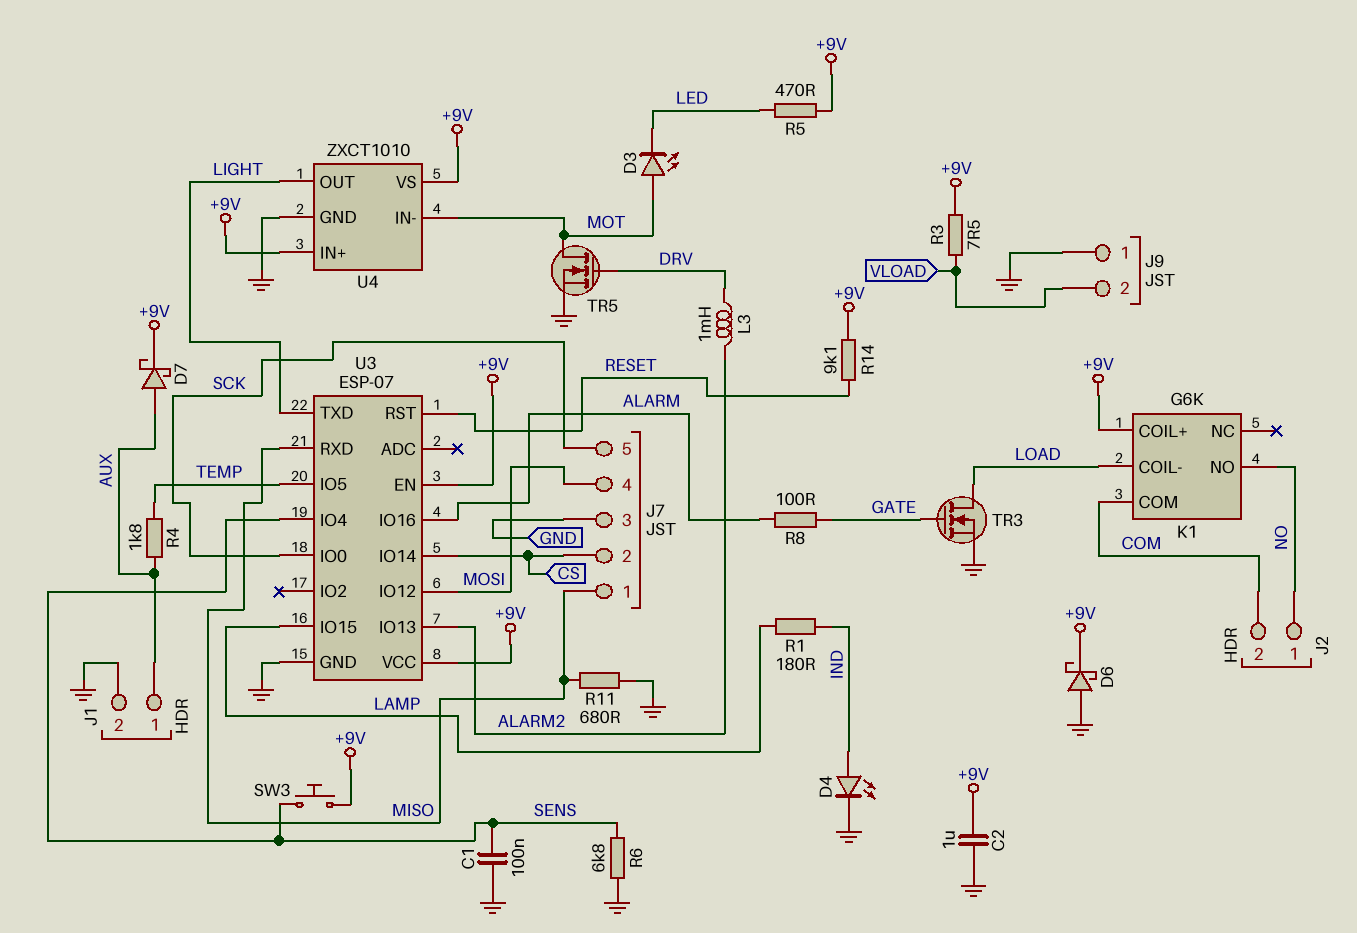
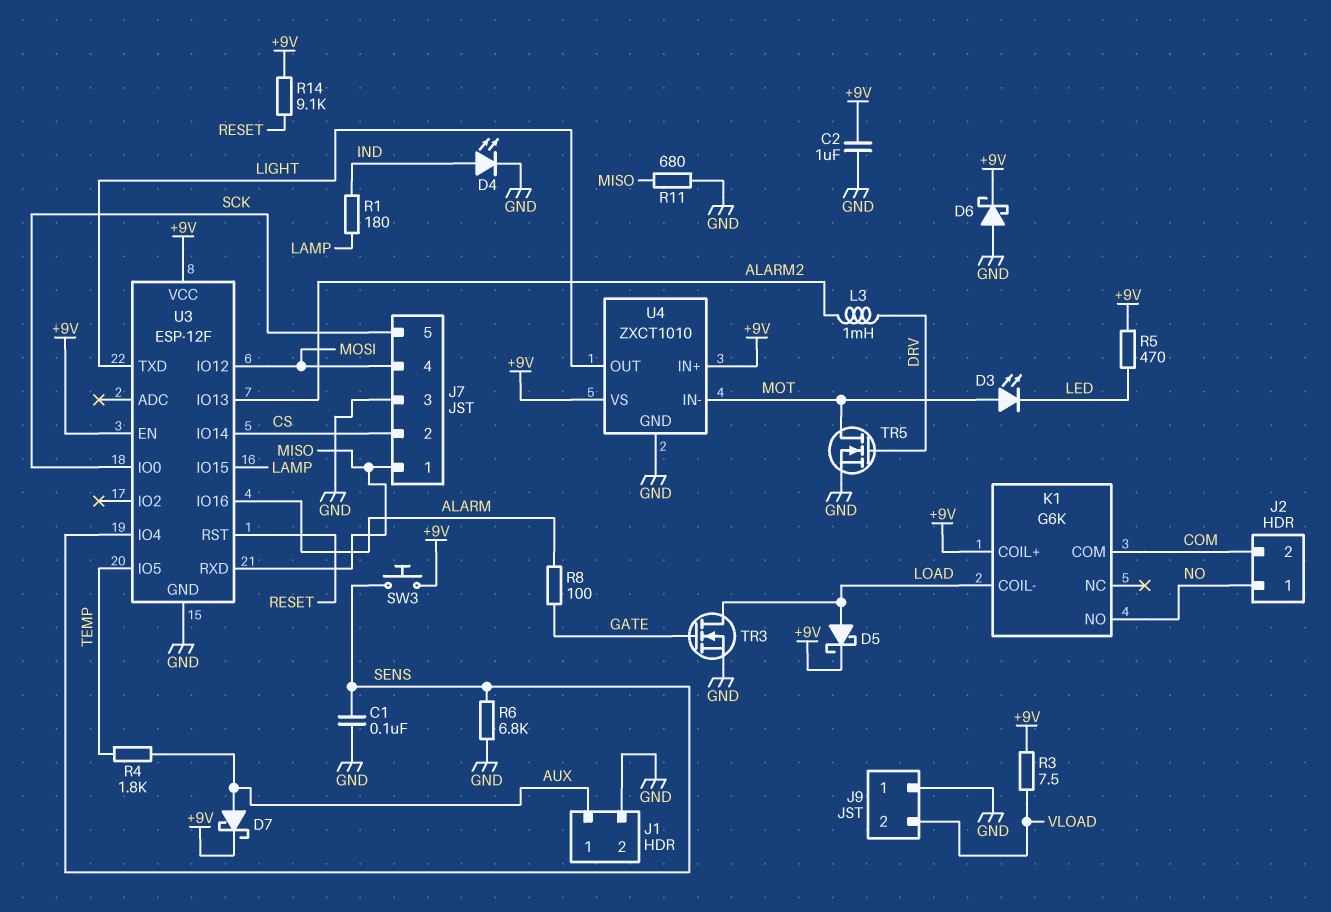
D5: none -> schottky (A LOAD, K +9V)
U3: ESP-07 -> ESP-12F

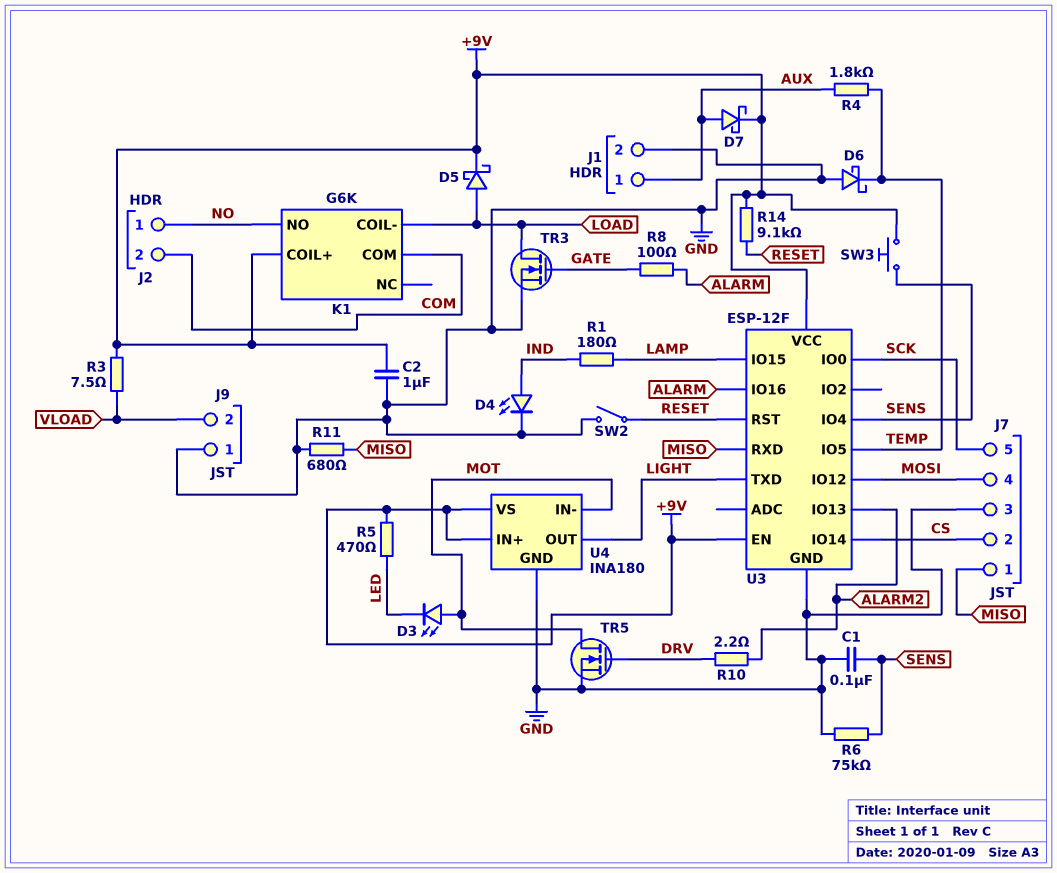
D6: schottky (A GND, K +9V) -> schottky (A GND, K TEMP)
L3: 1mH (ALARM2, DRV) -> none
R6: 6.8k (GND, SENS) -> 75k (GND, SENS)
R10: none -> 2.2 (ALARM2, DRV)
SW2: none -> switch (GND, RESET)
U4: ZXCT1010 -> INA180

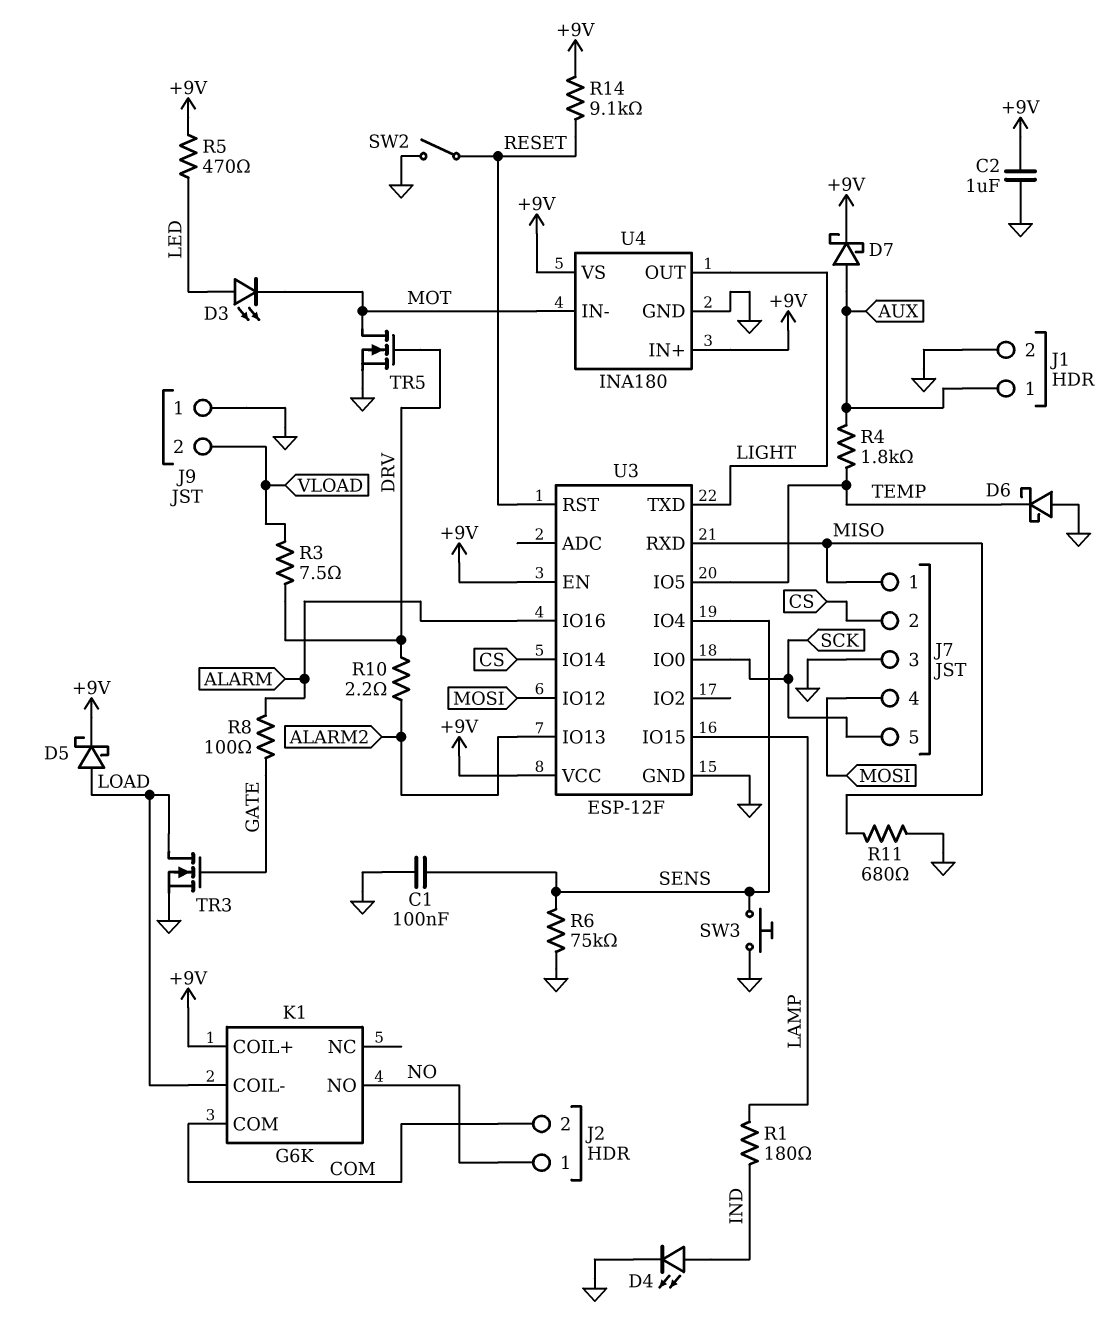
D3: LED (A MOT, K LED) -> LED (A LED, K MOT)
R3: 7.5 (+9V, VLOAD) -> 7.5 (DRV, VLOAD)
SW3: button (+9V, SENS) -> button (GND, SENS)

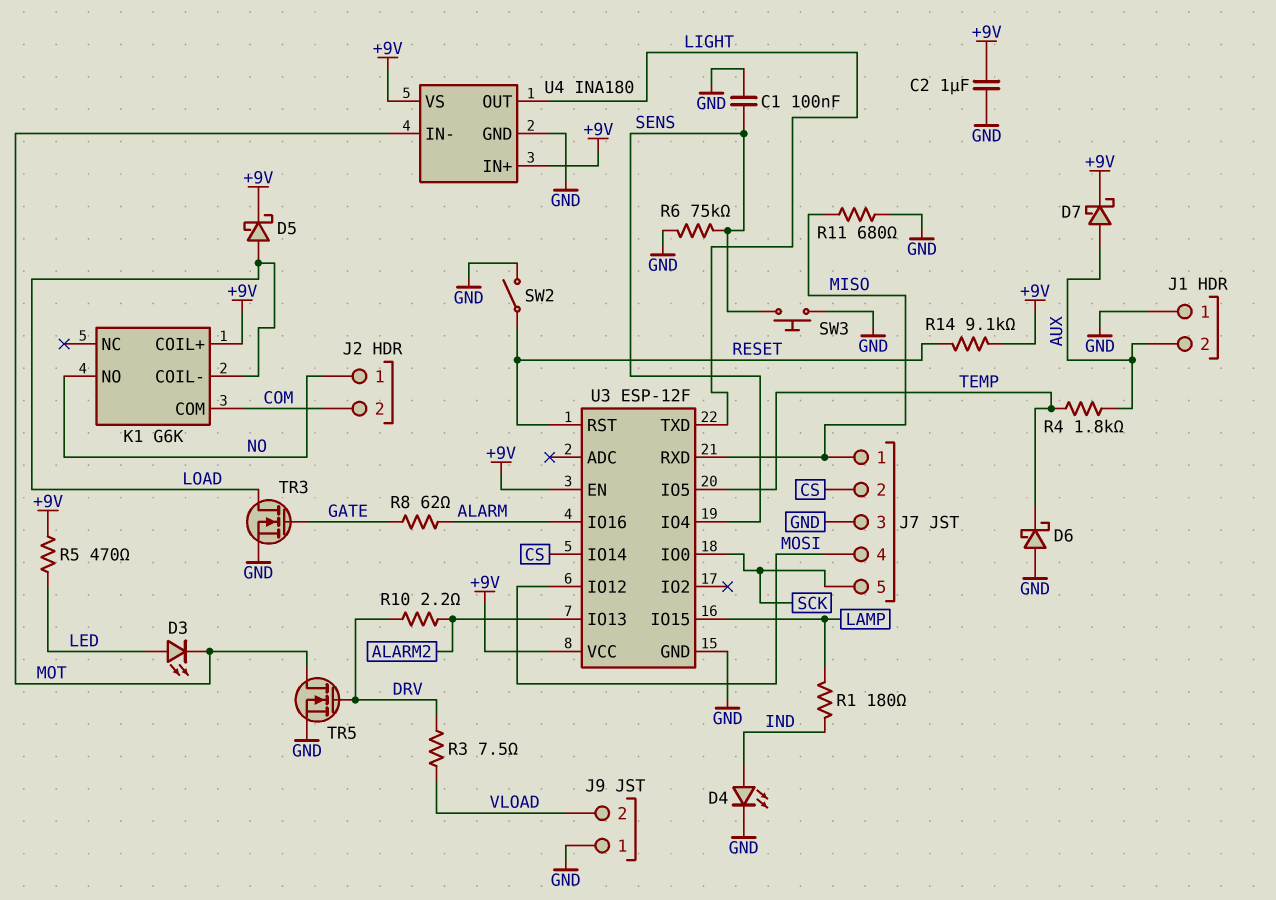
J1 pin 1: AUX -> GND
J1 pin 2: GND -> AUX
R8: 100 (ALARM, GATE) -> 62 (ALARM, GATE)

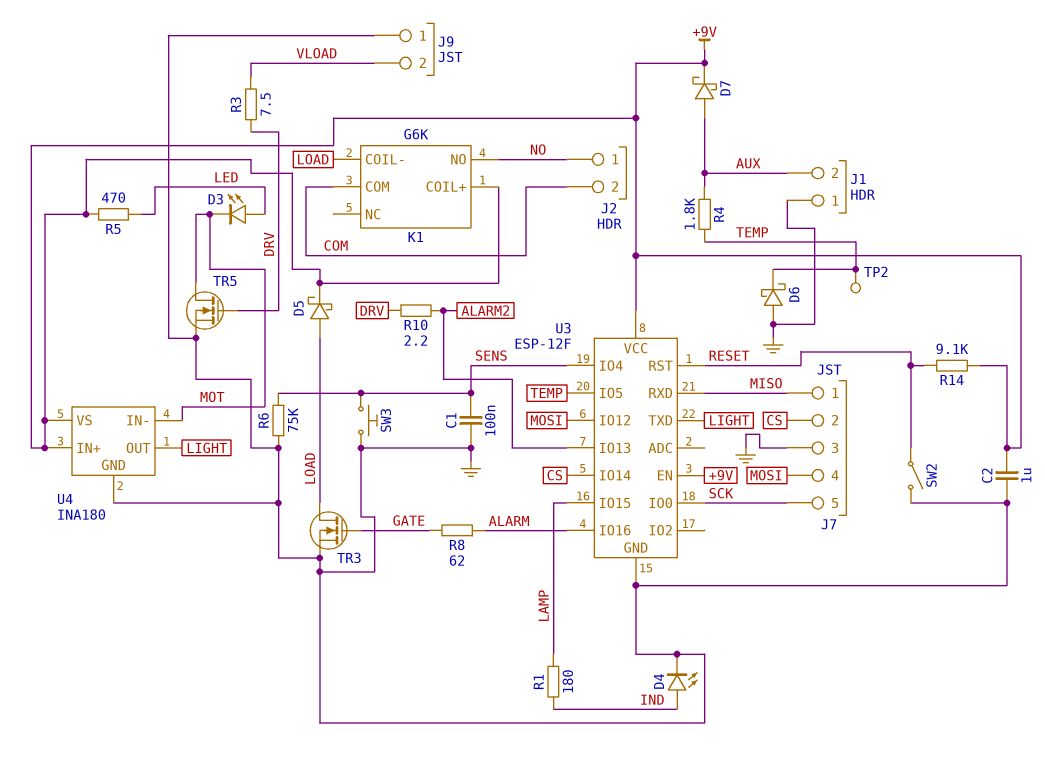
R11: 680 (GND, MISO) -> none
TP2: none -> test point (TEMP)

